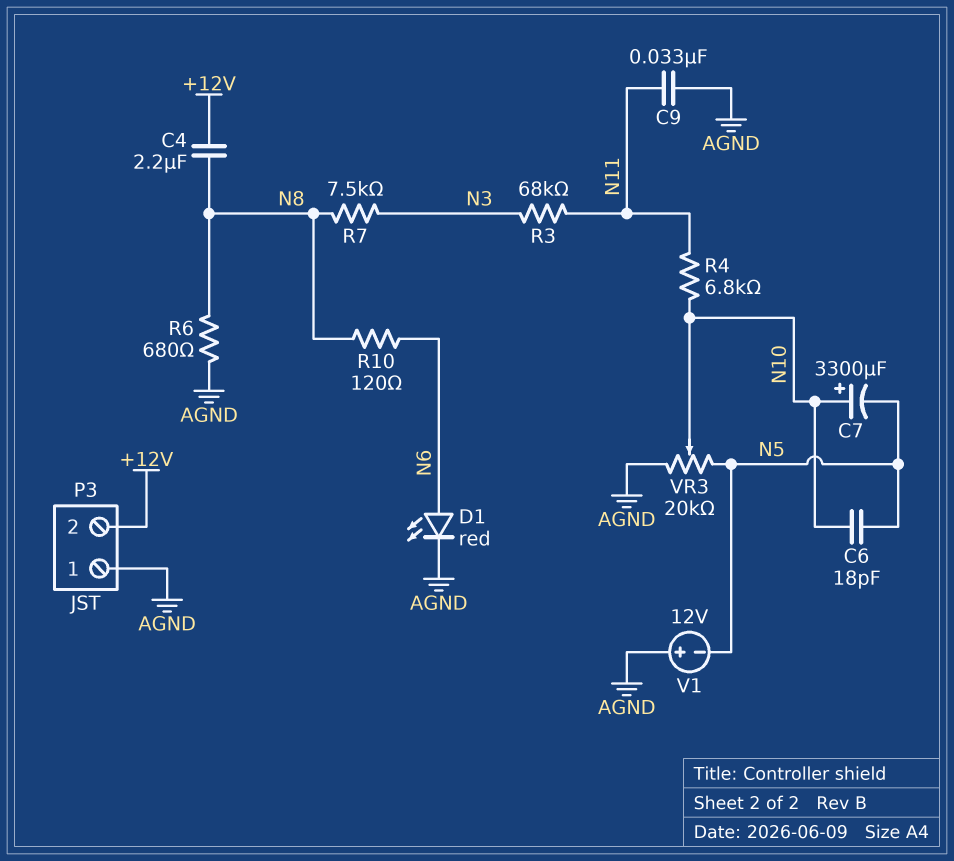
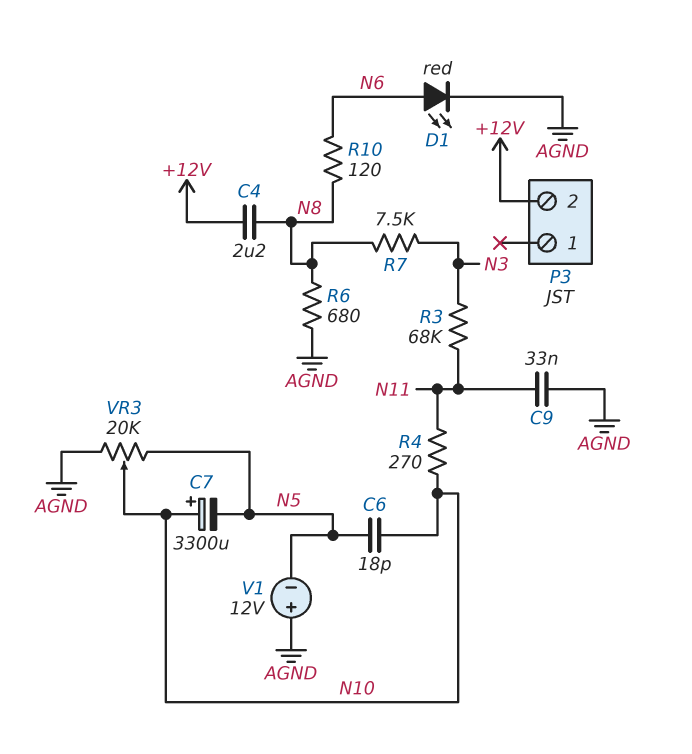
P3 pin 1: AGND -> none
R4: 6.8k (N10, N11) -> 270 (N10, N11)

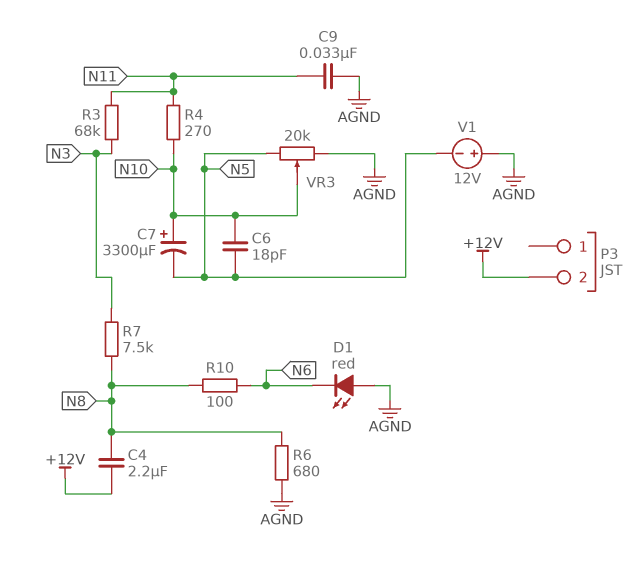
D1: LED red (A N6, K AGND) -> LED red (A AGND, K N6)
R10: 120 (N6, N8) -> 100 (N6, N8)

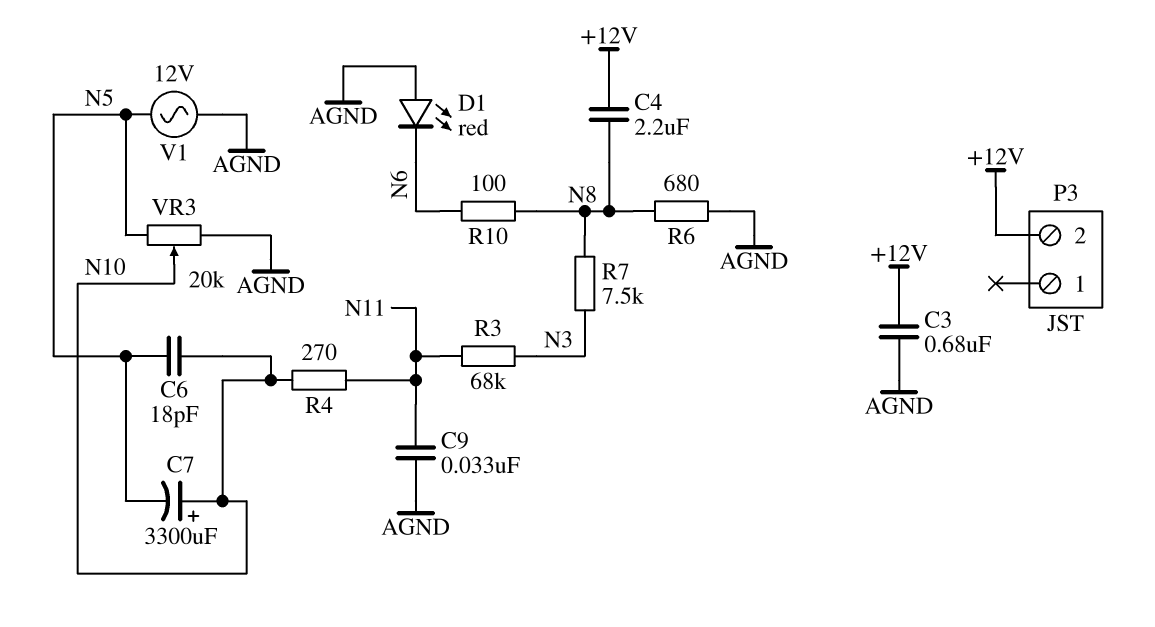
C3: none -> 680nF (+12V, AGND)
V1: 12V (plus AGND, minus N5) -> AC 12V (AGND, N5)

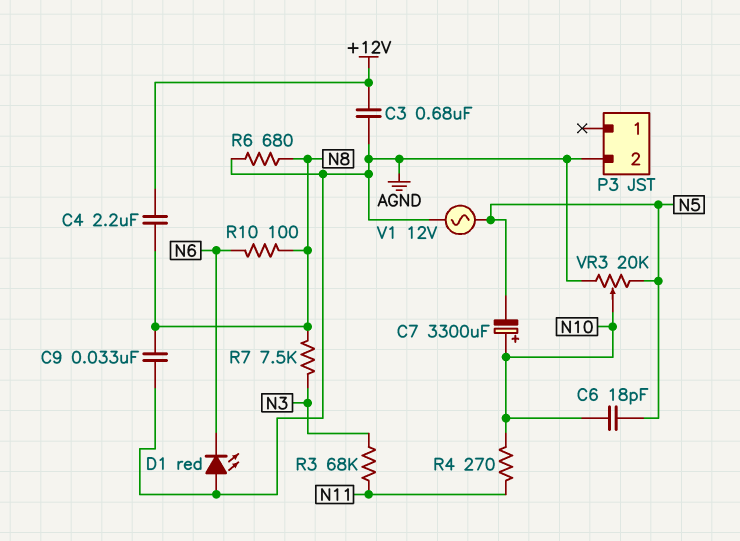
C9: 33nF (AGND, N11) -> 33nF (AGND, N8)
P3 pin 2: +12V -> AGND

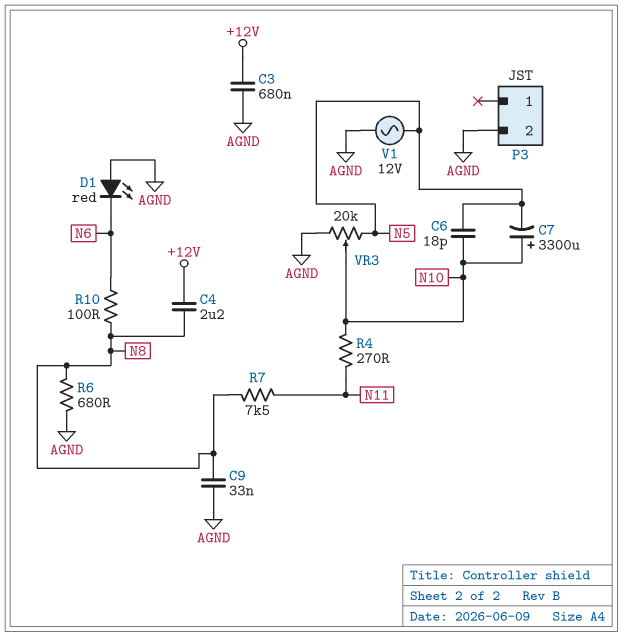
R3: 68k (N3, N11) -> none
R7: 7.5k (N3, N8) -> 7.5k (N8, N11)

